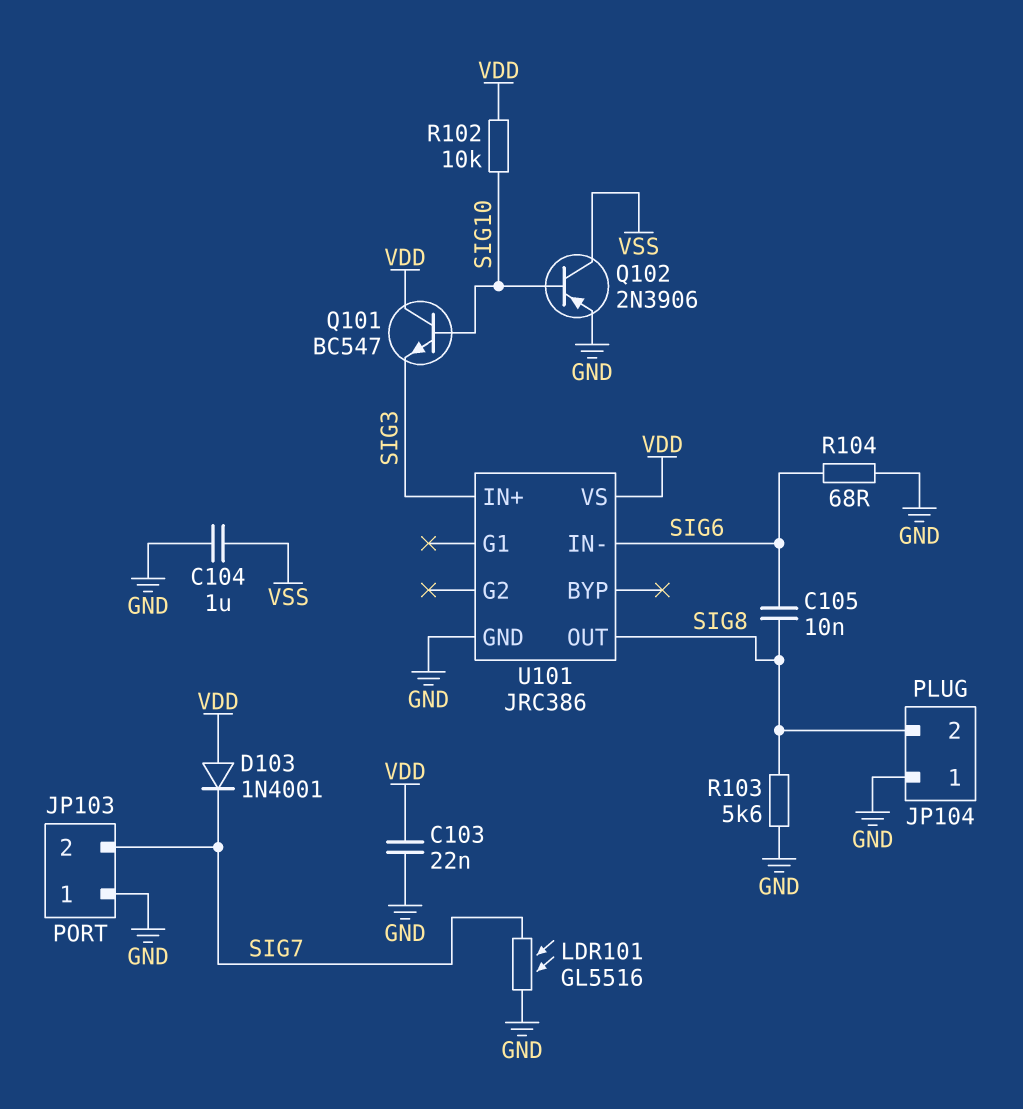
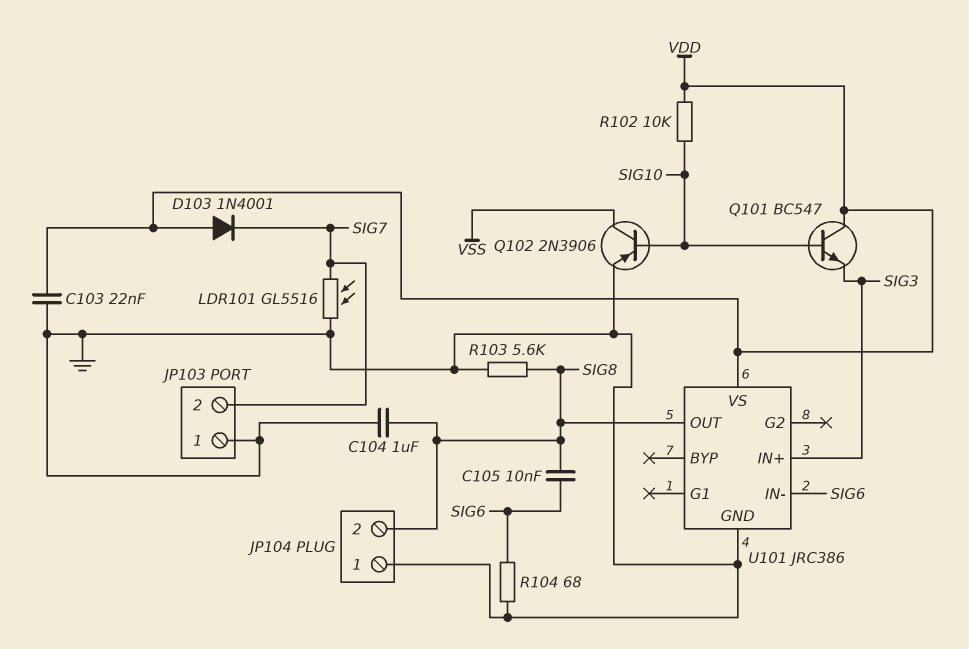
C104: 1uF (GND, VSS) -> 1uF (GND, SIG8)

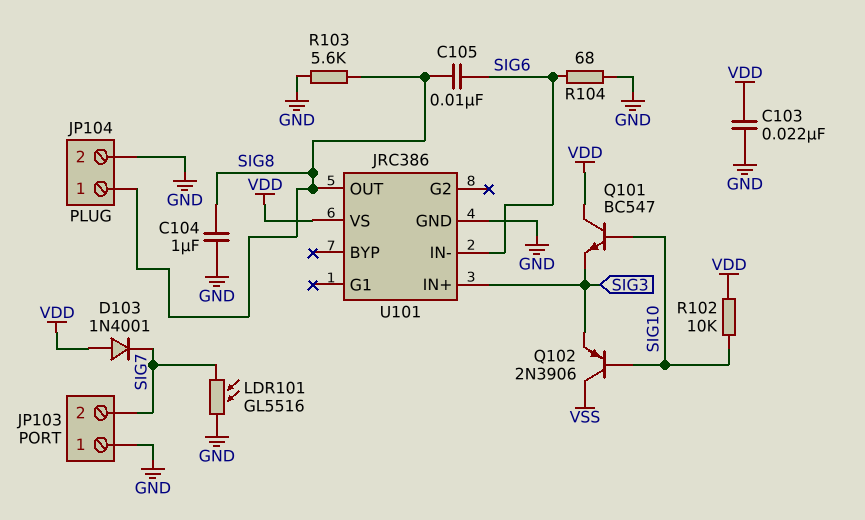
JP104 pin 1: GND -> SIG8
JP104 pin 2: SIG8 -> GND
Q102: PNP 2N3906 (B SIG10, C VSS, E GND) -> PNP 2N3906 (B SIG10, C VSS, E SIG3)

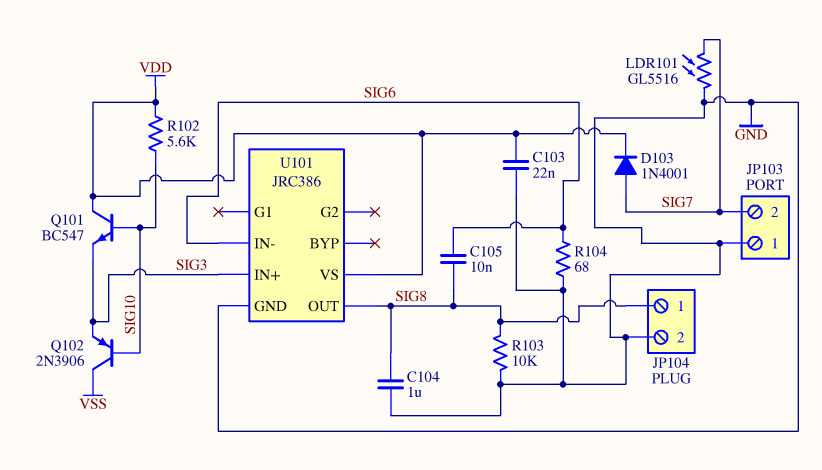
D103: diode 1N4001 (A VDD, K SIG7) -> diode 1N4001 (A SIG7, K VDD)
R102: 10k (SIG10, VDD) -> 5.6k (SIG10, VDD)
R103: 5.6k (GND, SIG8) -> 10k (GND, SIG8)

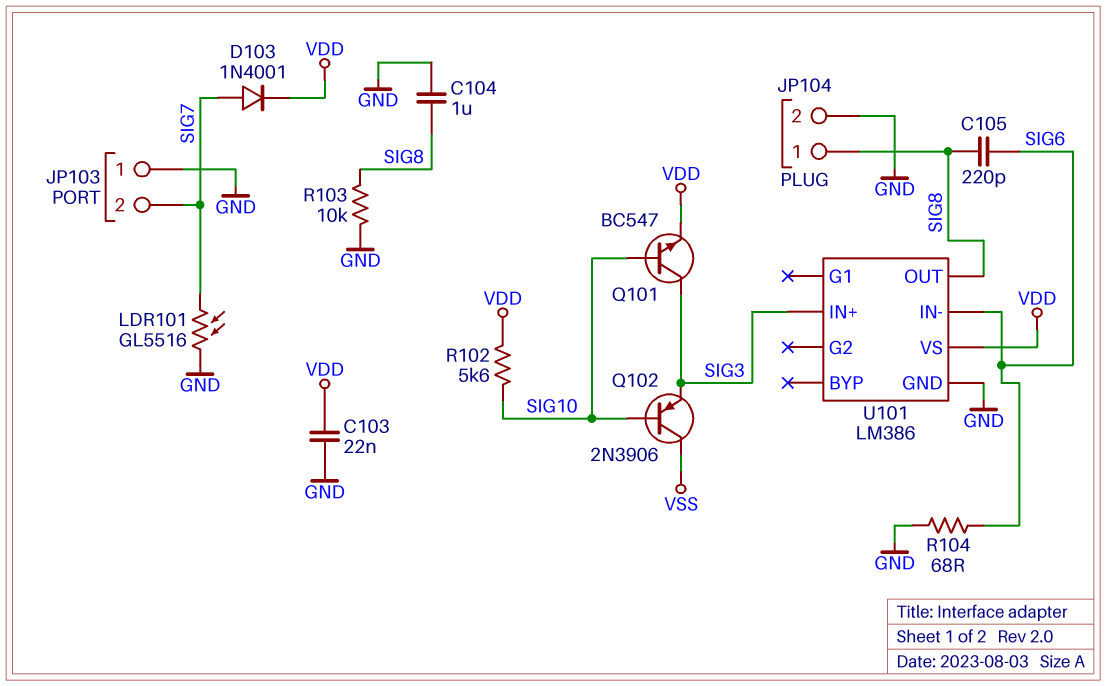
C105: 10nF (SIG6, SIG8) -> 220pF (SIG6, SIG8)
Q101: NPN BC547 (B SIG10, C VDD, E SIG3) -> NPN BC547 (B SIG10, C SIG3, E VDD)
U101: JRC386 -> LM386

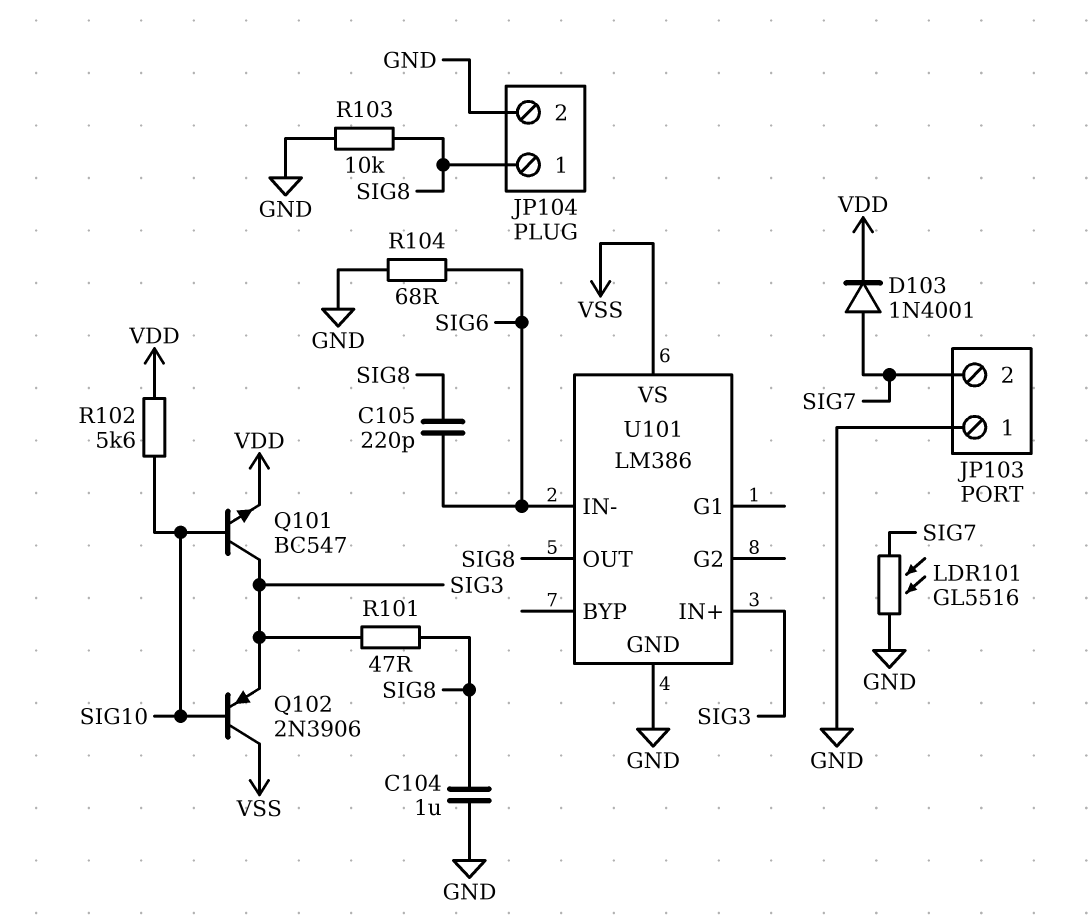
C103: 22nF (GND, VDD) -> none
R101: none -> 47 (SIG3, SIG8)
U101 pin VS: VDD -> VSS

